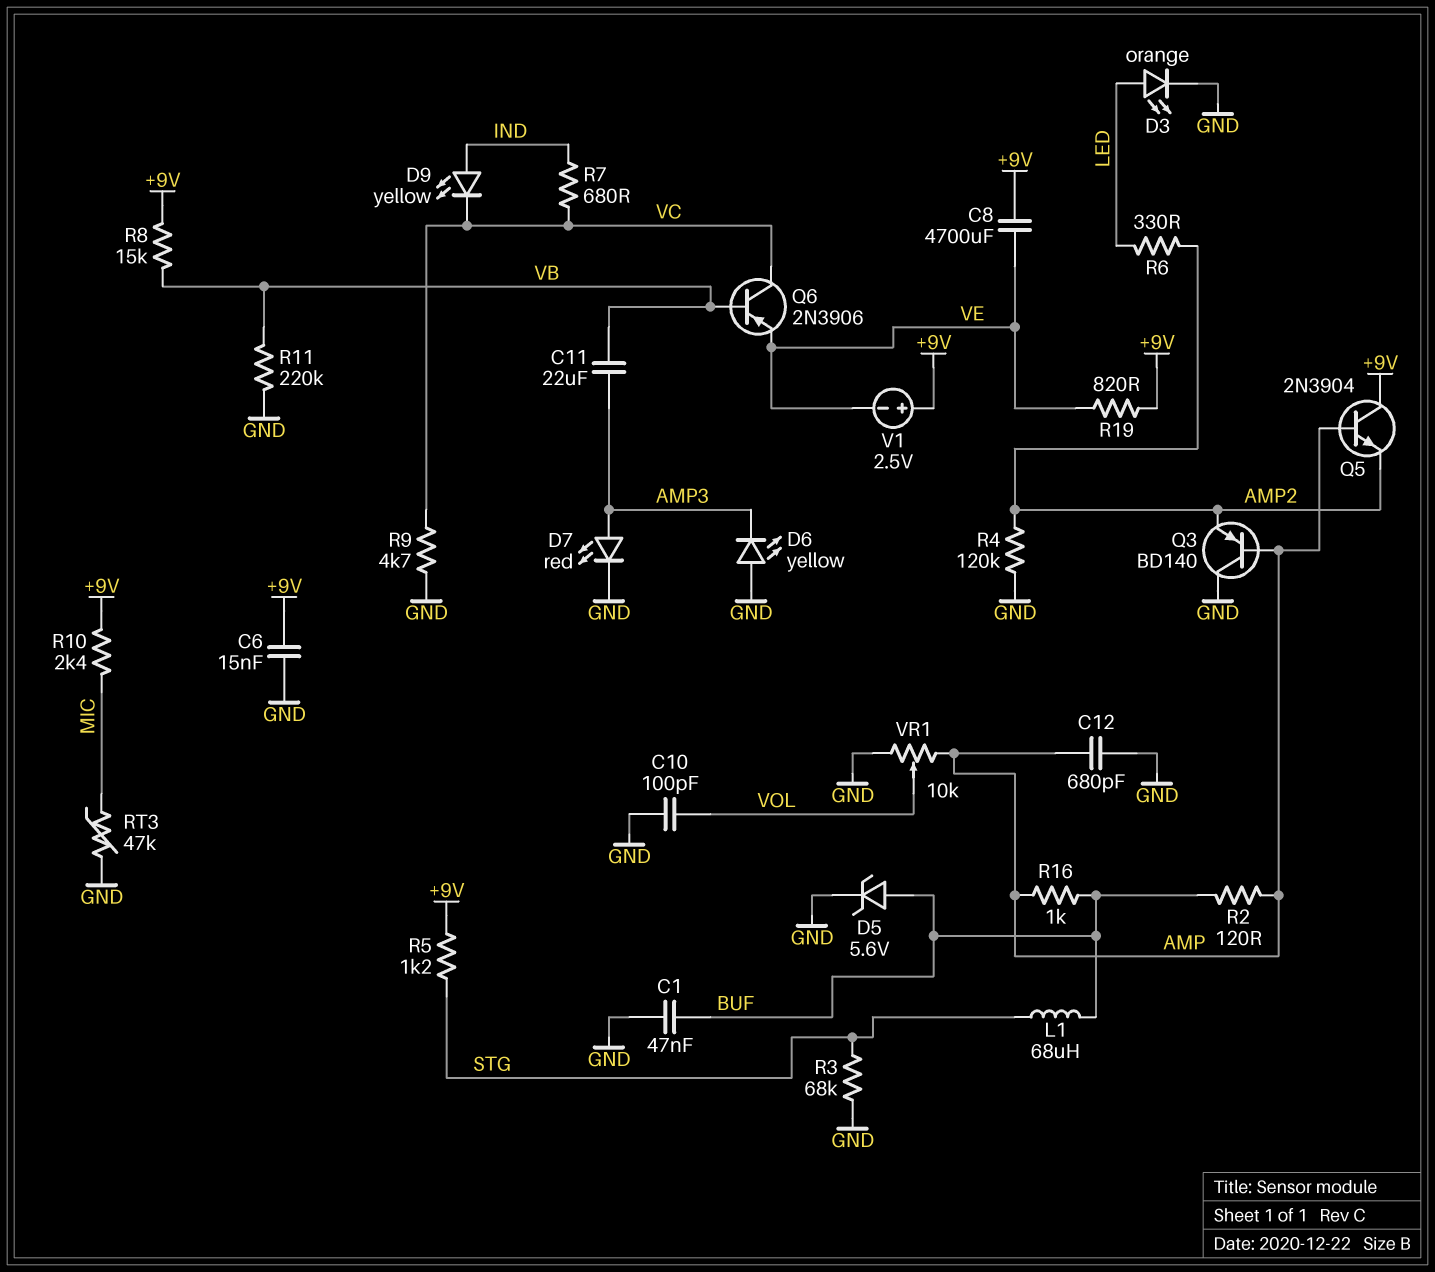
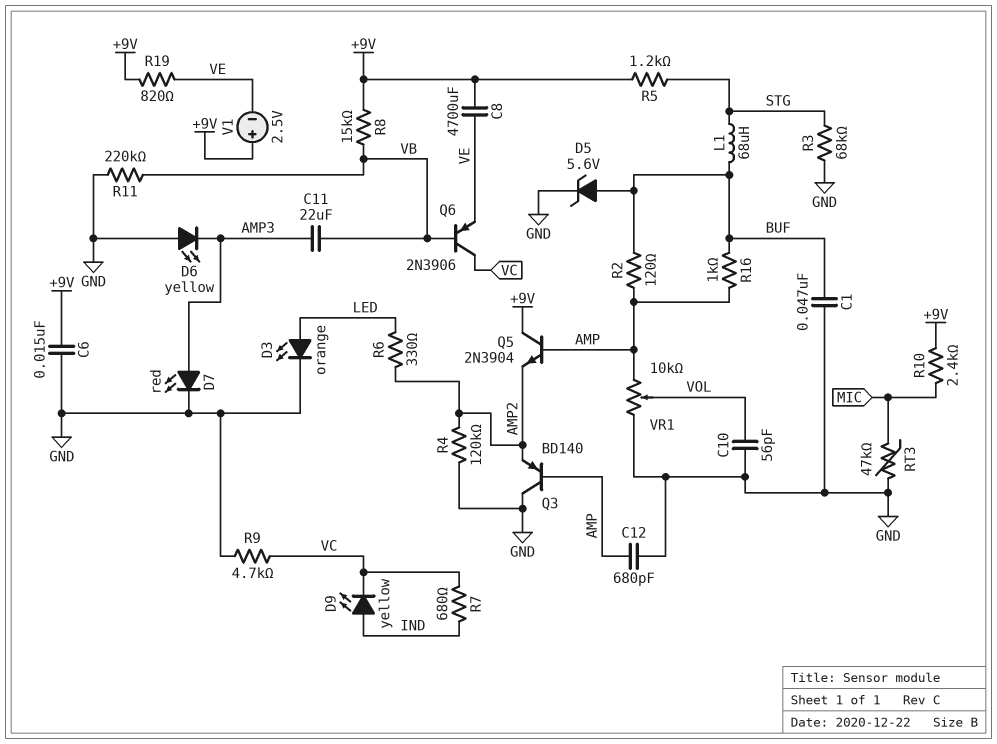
C10: 100pF (GND, VOL) -> 56pF (GND, VOL)

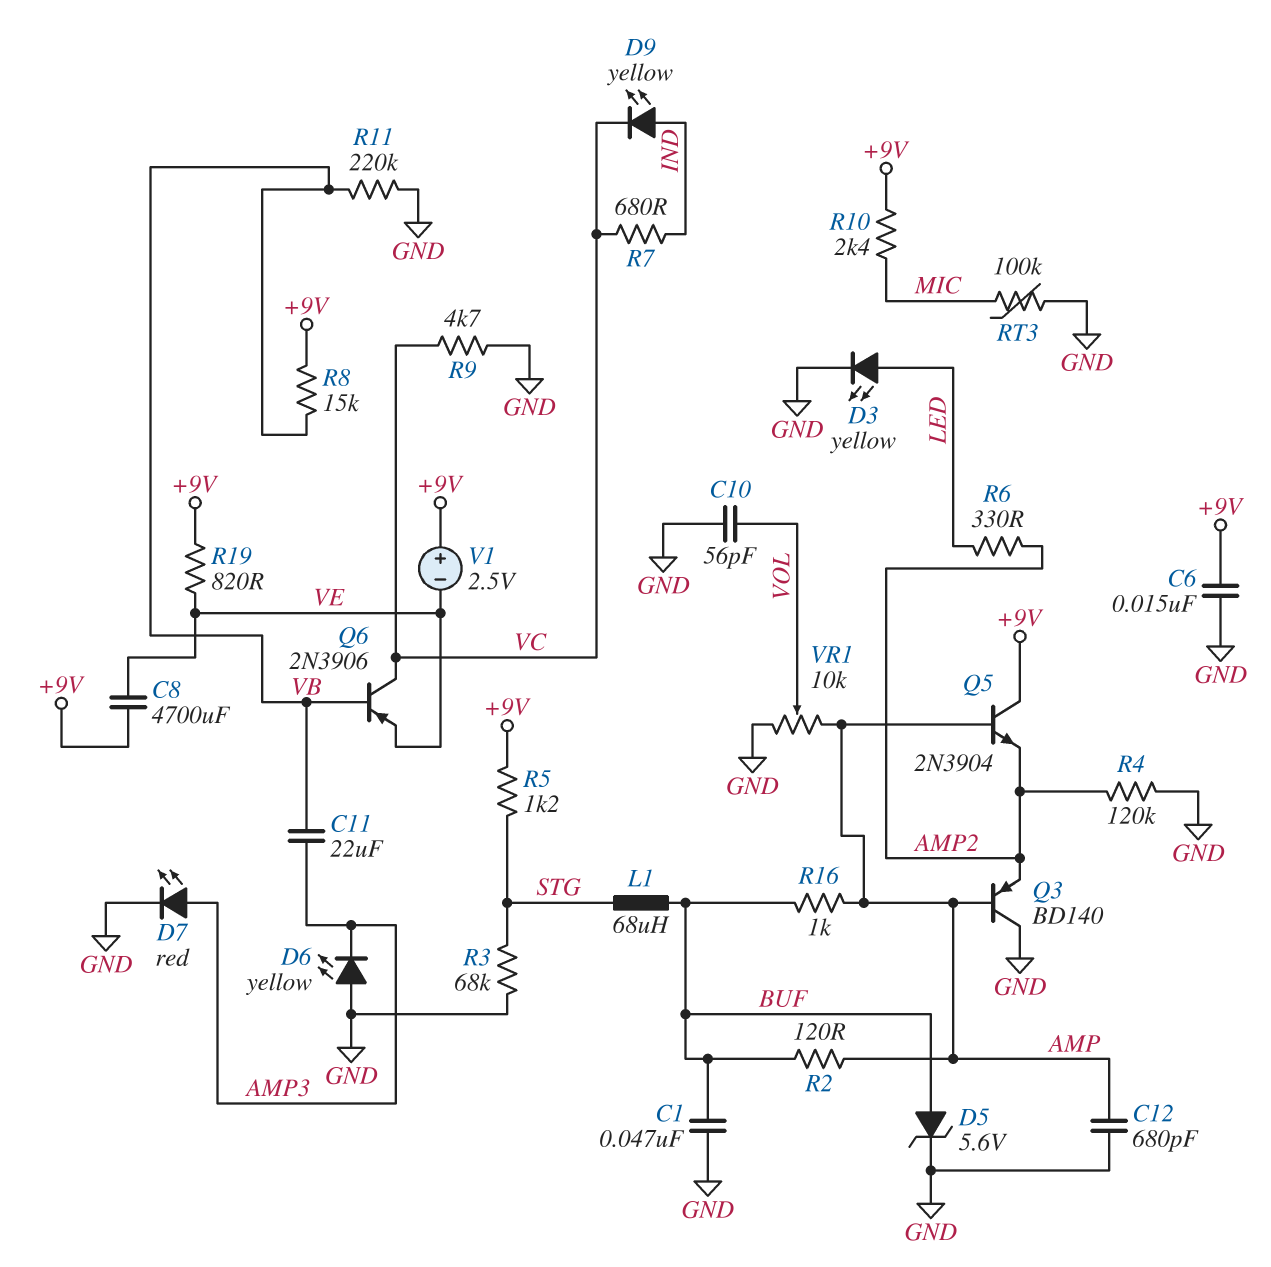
D3: LED orange (A LED, K GND) -> LED yellow (A LED, K GND)
RT3: 47k (GND, MIC) -> 100k (GND, MIC)

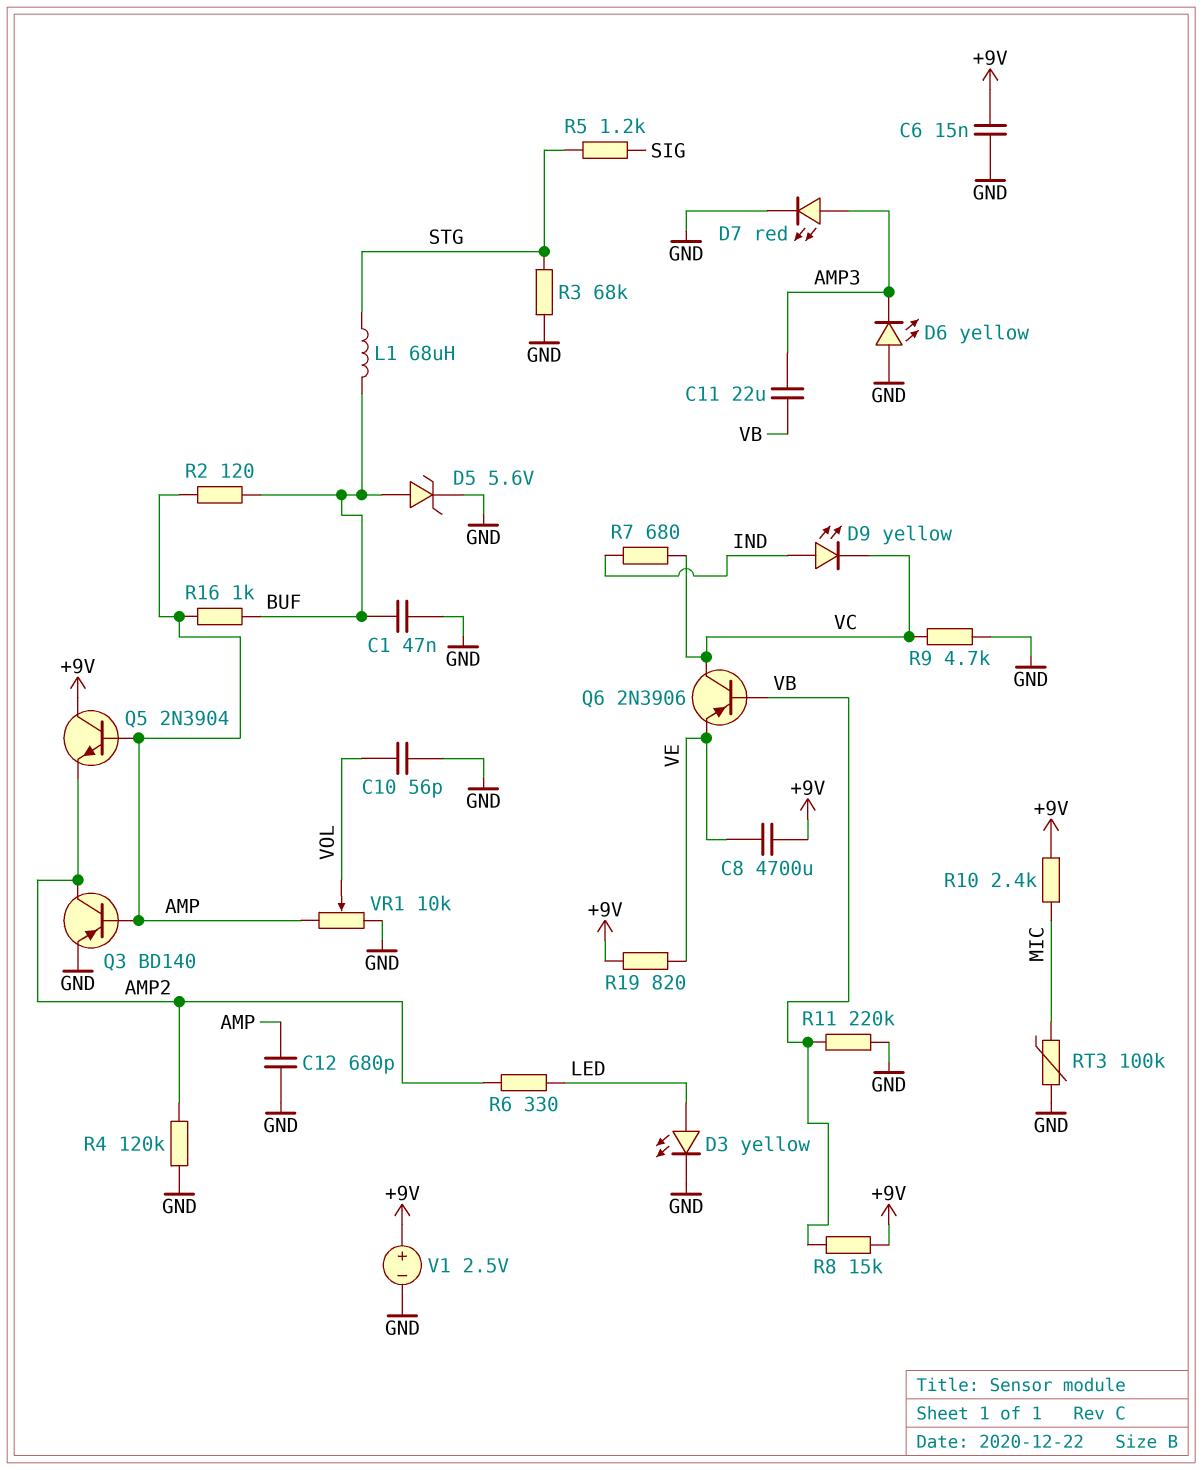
Q3: PNP BD140 (B AMP, C GND, E AMP2) -> PNP BD140 (B AMP, C AMP2, E GND)
R5: 1.2k (+9V, STG) -> 1.2k (SIG, STG)
V1: 2.5V (plus +9V, minus VE) -> 2.5V (plus +9V, minus GND)

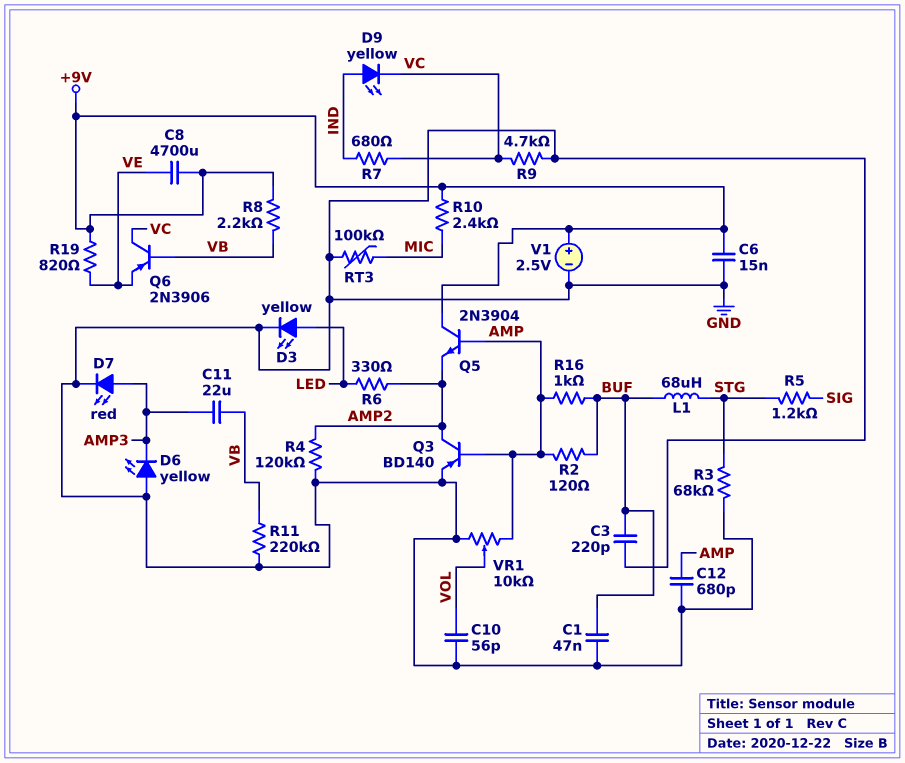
C3: none -> 220pF (BUF, GND)
D5: zener 5.6V (A BUF, K GND) -> none
R8: 15k (+9V, VB) -> 2.2k (+9V, VB)

